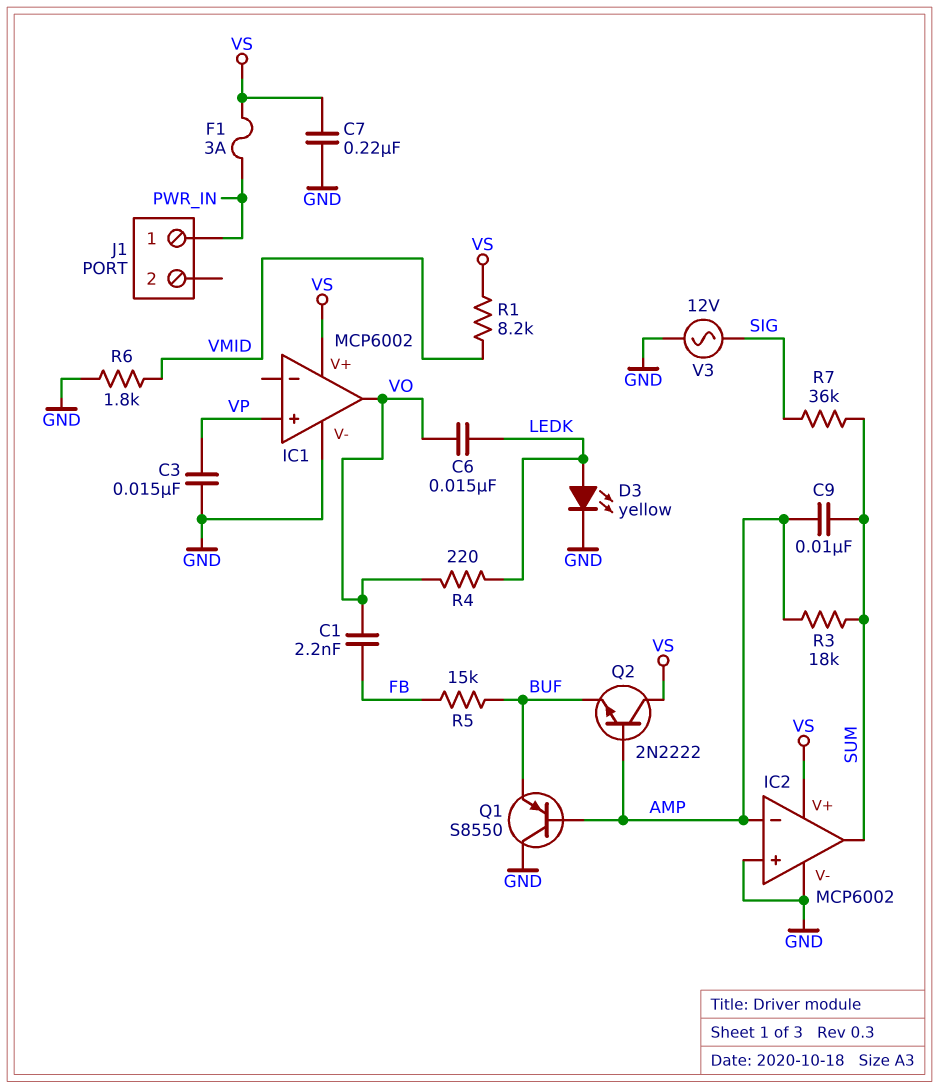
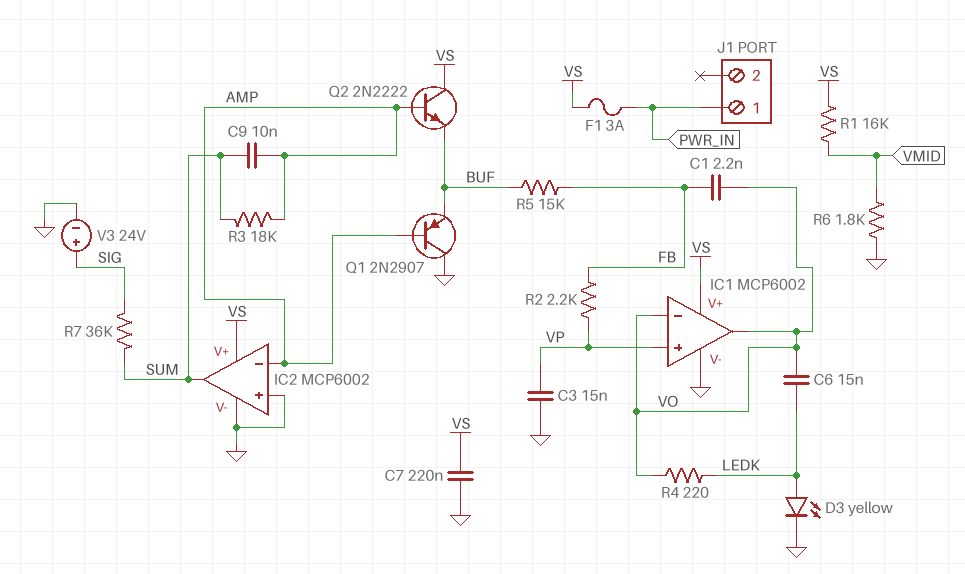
IC1 pin in-: none -> VO
Q1: PNP S8550 (B AMP, C GND, E BUF) -> PNP 2N2907 (B AMP, C GND, E BUF)
R1: 8.2k (VMID, VS) -> 16k (VMID, VS)
R2: none -> 2.2k (FB, VP)
V3: AC 12V (GND, SIG) -> 24V (plus SIG, minus GND)

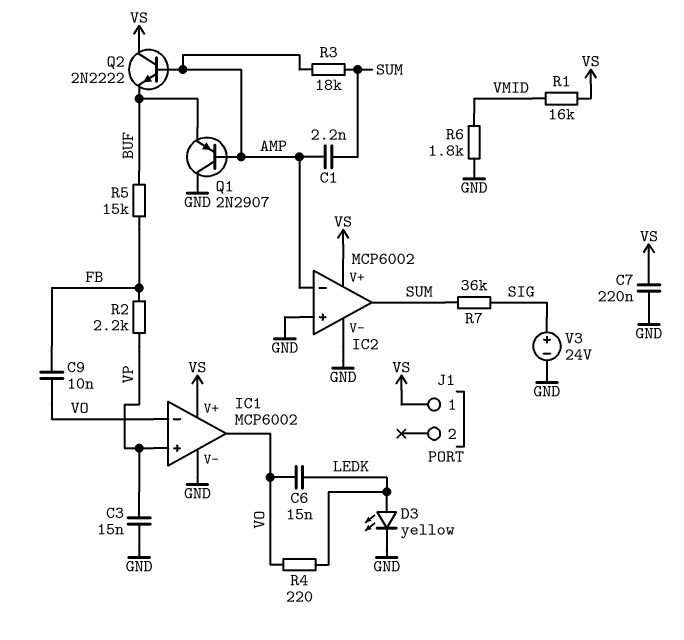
C1: 2.2nF (FB, VO) -> 2.2nF (AMP, SUM)
C9: 10nF (AMP, SUM) -> 10nF (FB, VO)
F1: 3A (PWR_IN, VS) -> none
J1 pin 1: PWR_IN -> VS

